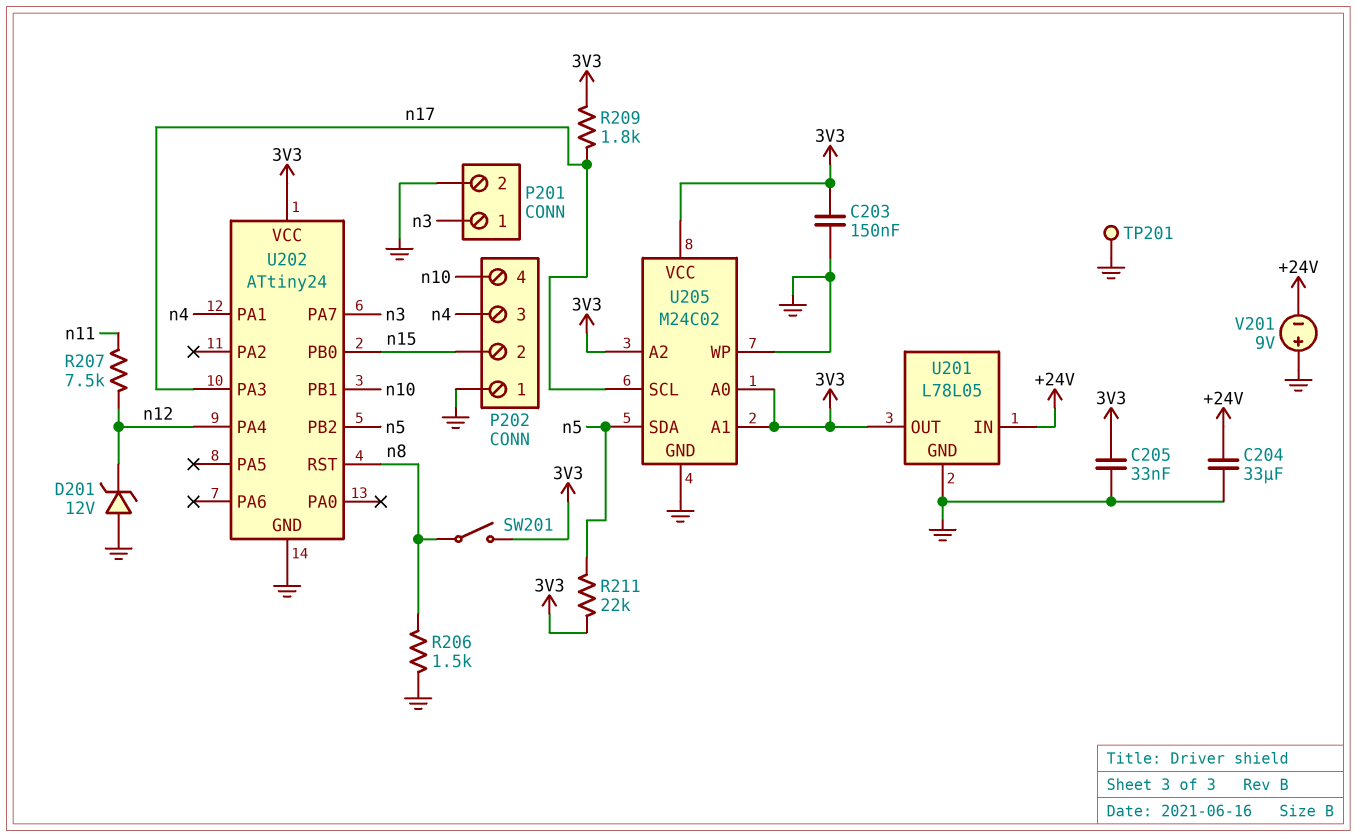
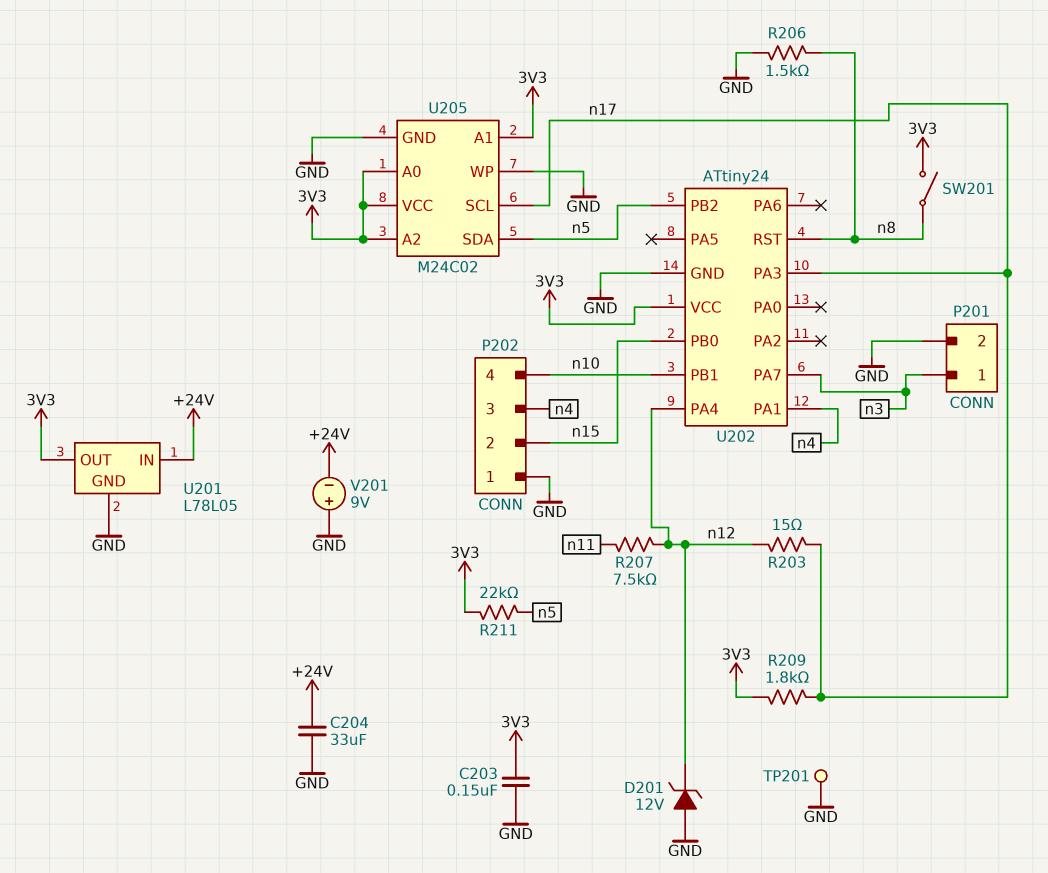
C205: 33nF (3V3, GND) -> none
R203: none -> 15 (n12, n17)

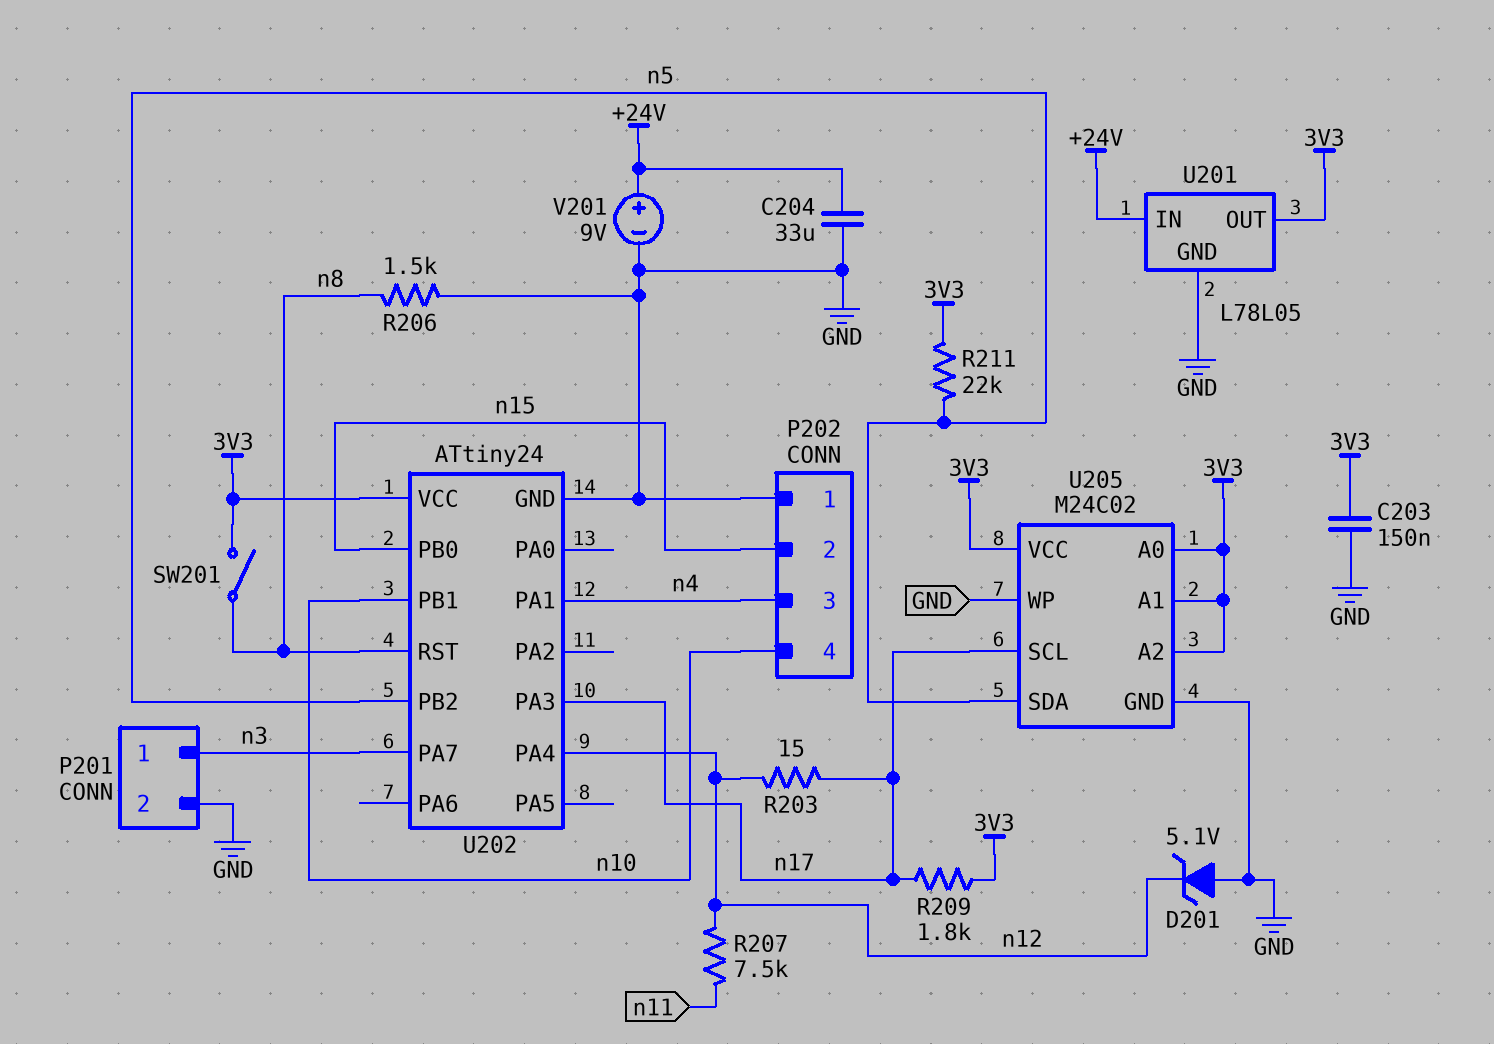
D201: zener 12V (A GND, K n12) -> zener 5.1V (A GND, K n12)
TP201: test point (GND) -> none
V201: 9V (plus GND, minus +24V) -> 9V (plus +24V, minus GND)

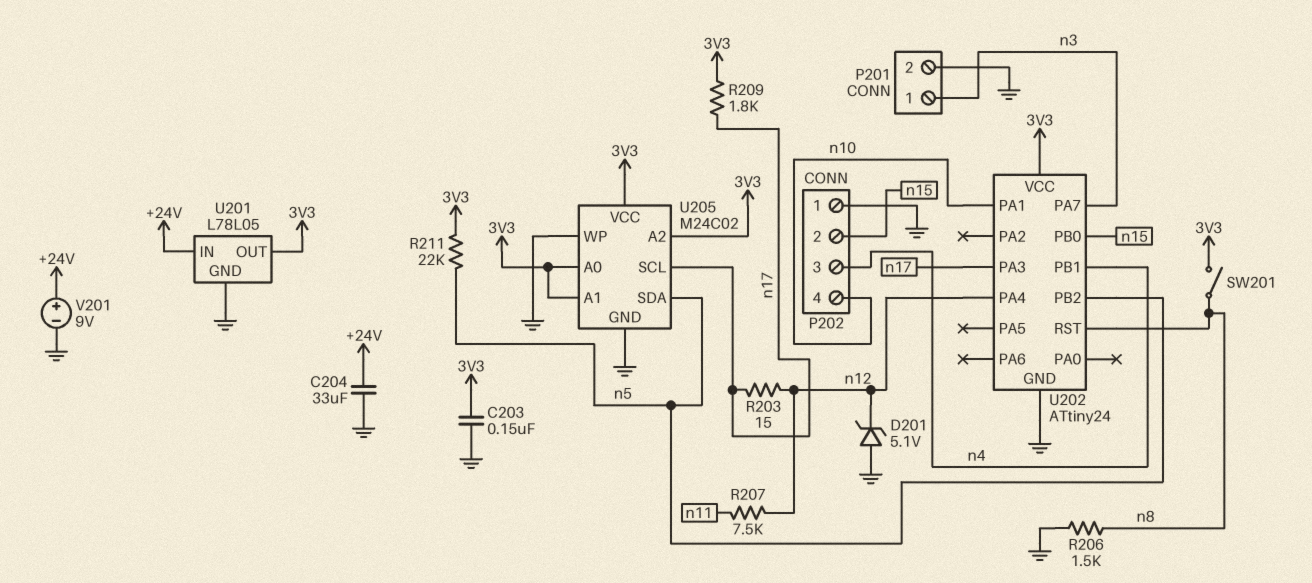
U202 pin PA1: n4 -> n10
U202 pin PB1: n10 -> n4

